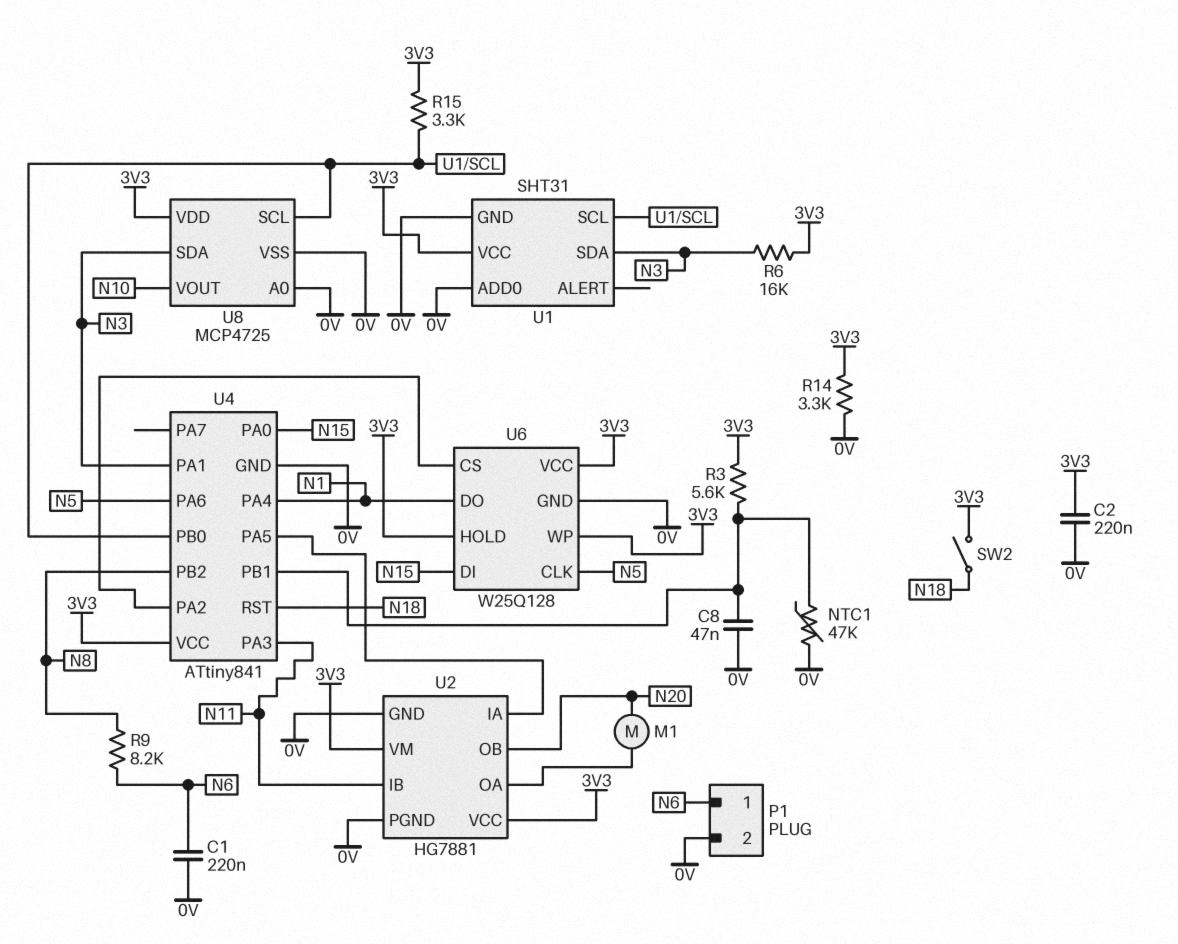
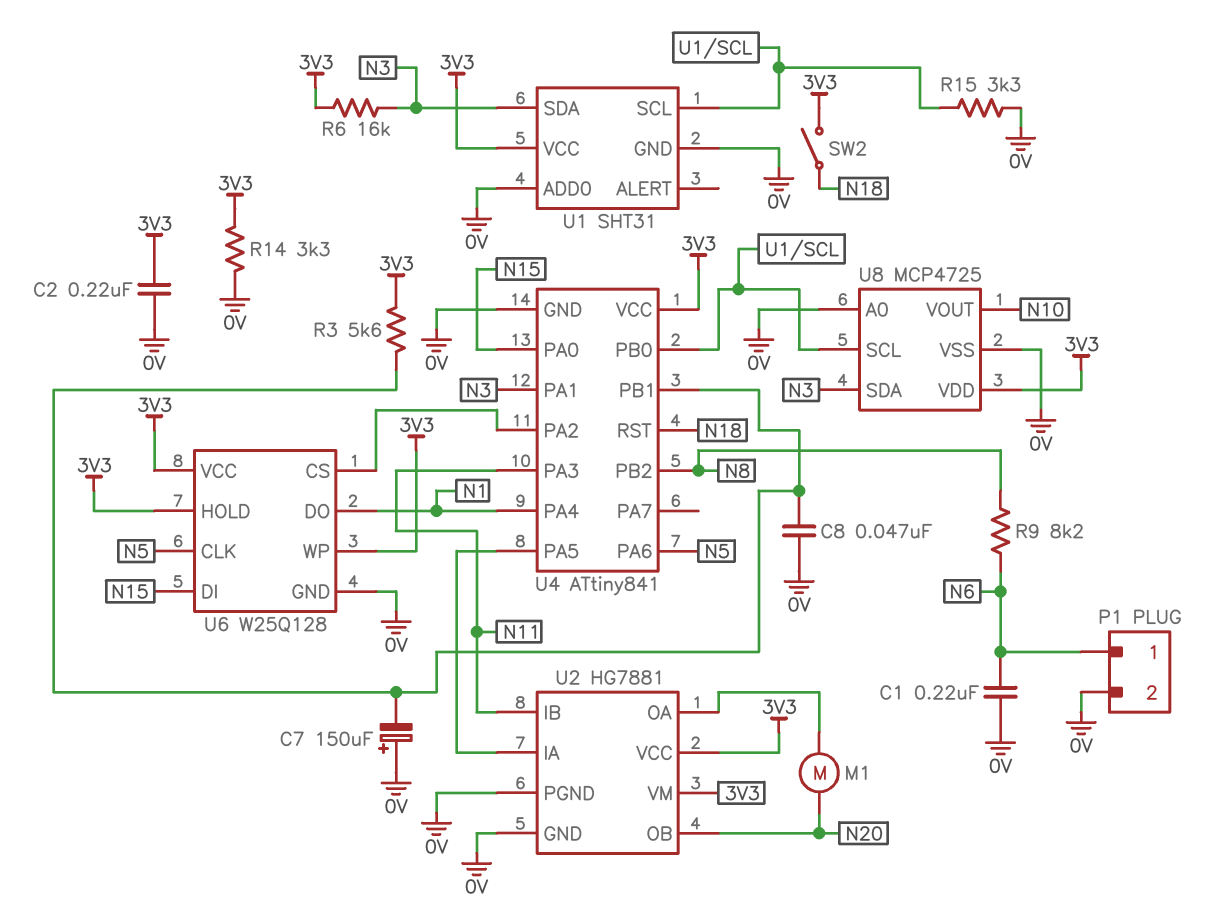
C7: none -> 150uF (plus 0V, minus U4/PB1)
NTC1: 47k (0V, U4/PB1) -> none
R15: 3.3k (3V3, U1/SCL) -> 3.3k (0V, U1/SCL)

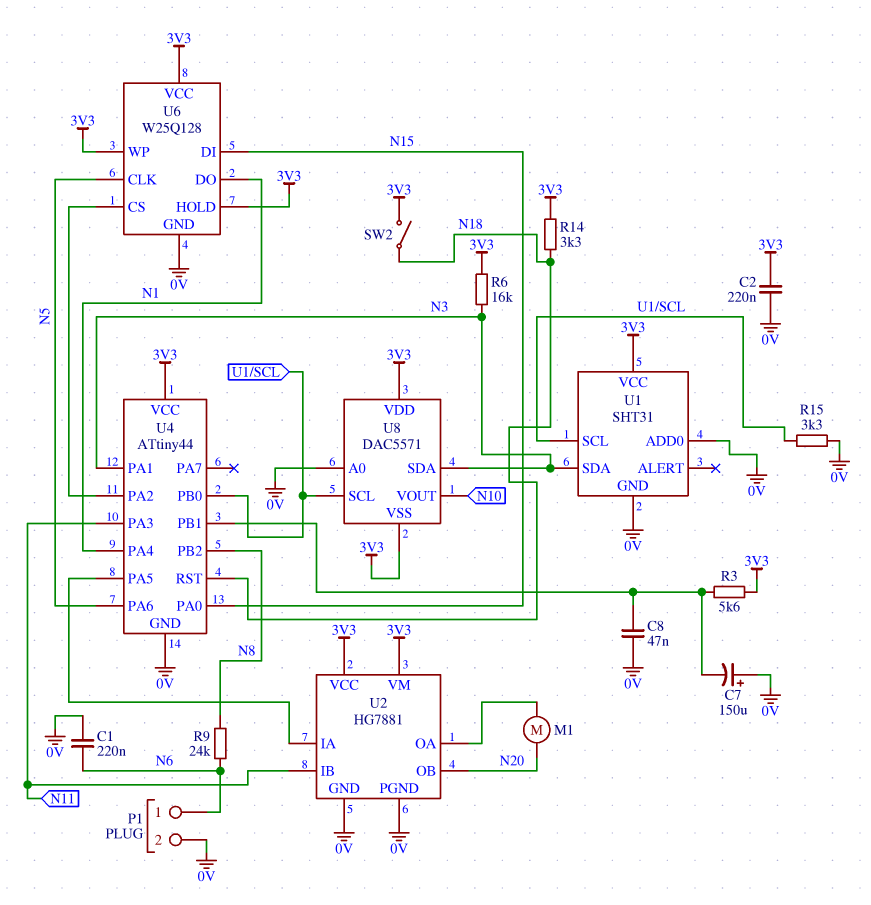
R9: 8.2k (N6, N8) -> 24k (N6, N8)
R14: 3.3k (0V, 3V3) -> 3.3k (3V3, N18)
U4: ATtiny841 -> ATtiny44
U8: MCP4725 -> DAC5571
U8 pin VSS: 0V -> 3V3

